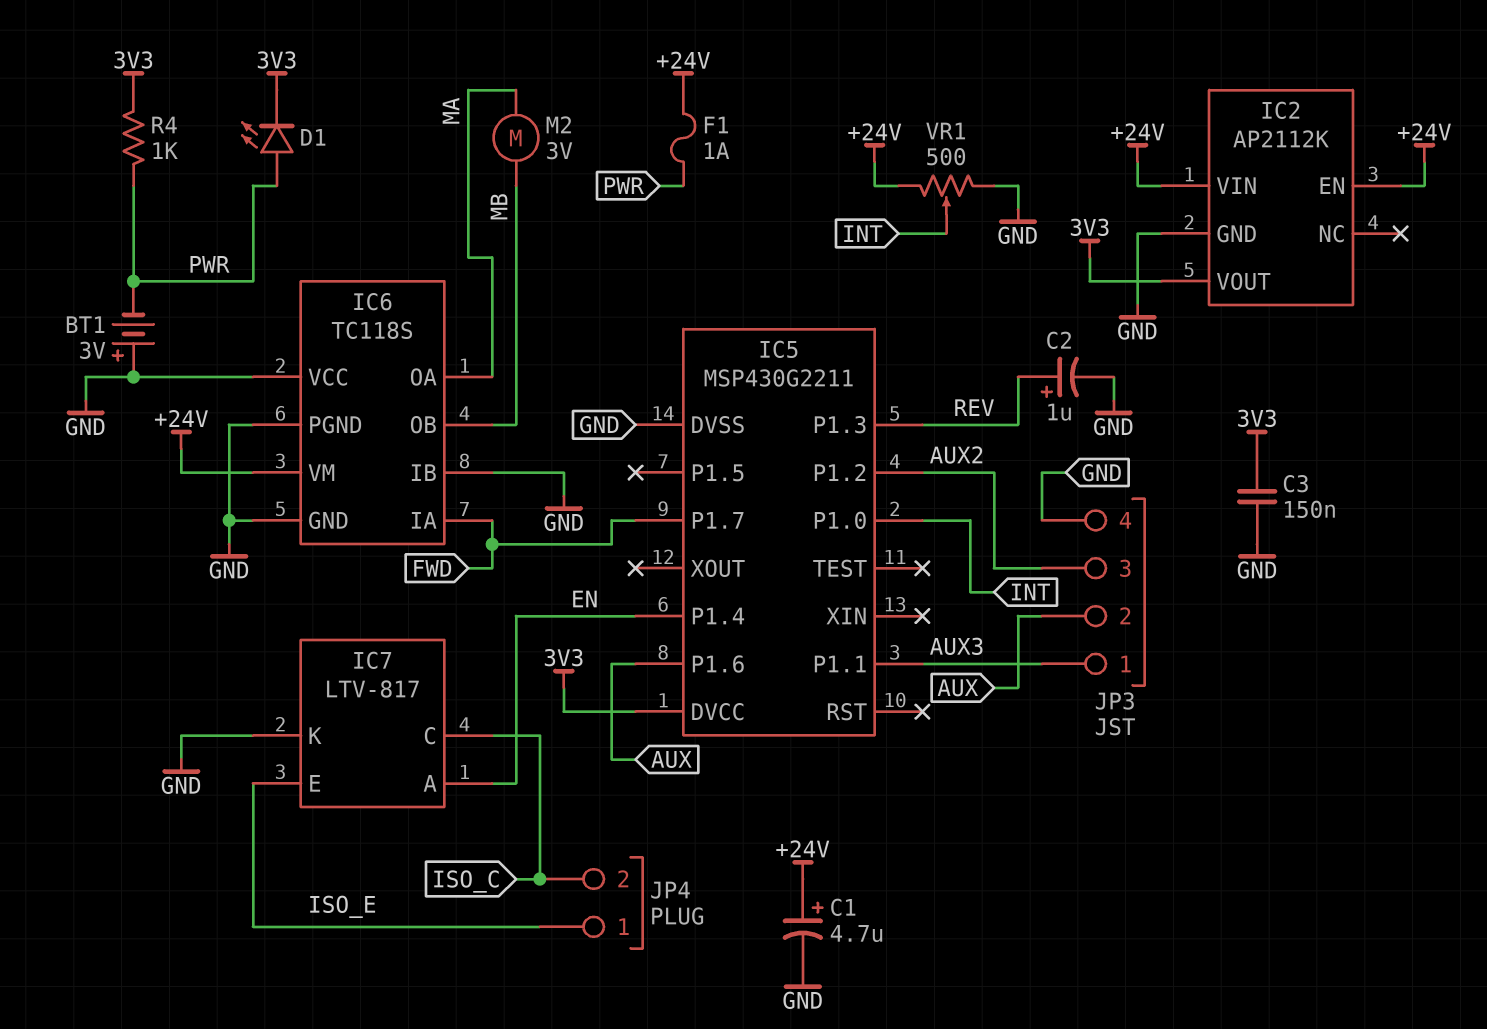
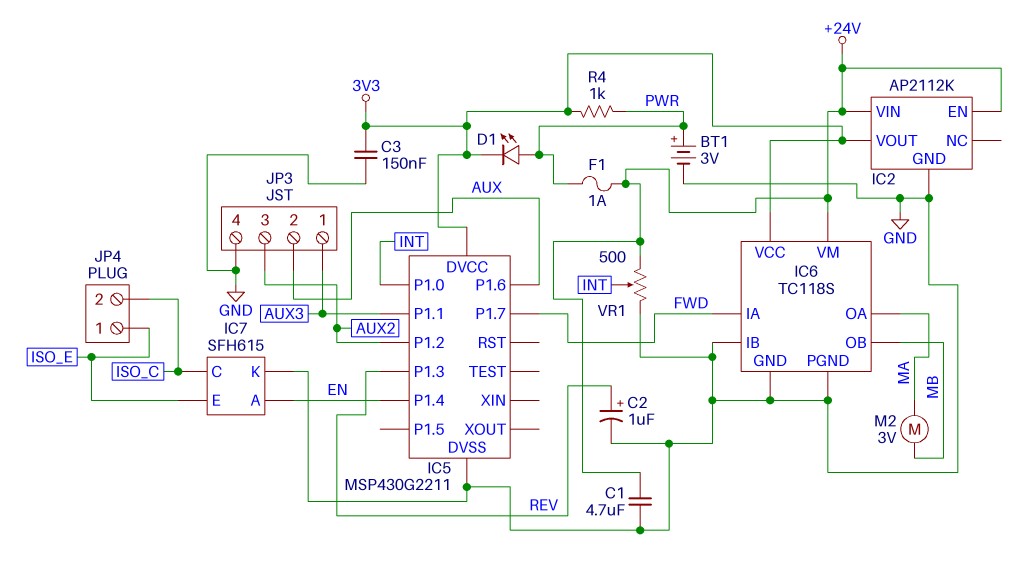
BT1: 3V (plus GND, minus PWR) -> 3V (plus PWR, minus GND)
C1: 4.7uF (plus +24V, minus GND) -> 4.7uF (+24V, GND)
IC6 pin VCC: GND -> 3V3
IC7: LTV-817 -> SFH615

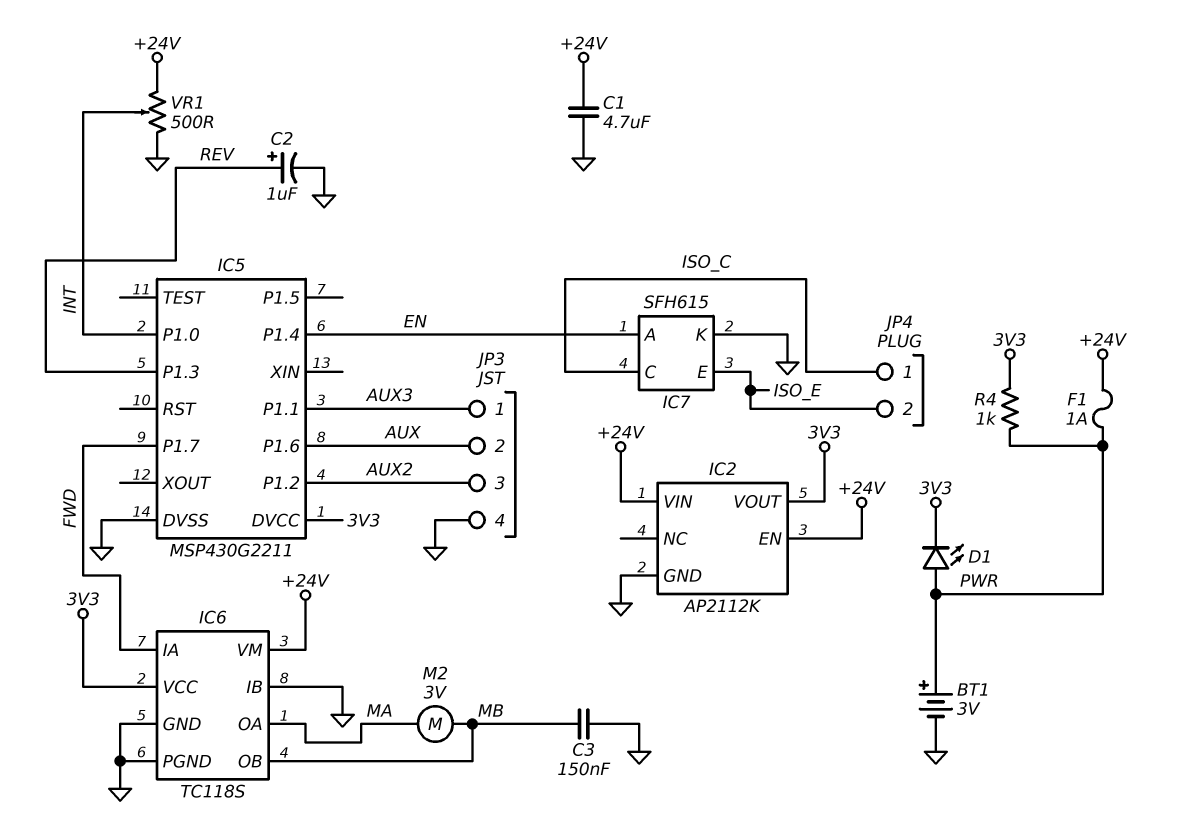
C3: 150nF (3V3, GND) -> 150nF (GND, MB)
JP4 pin 1: ISO_E -> ISO_C
JP4 pin 2: ISO_C -> ISO_E

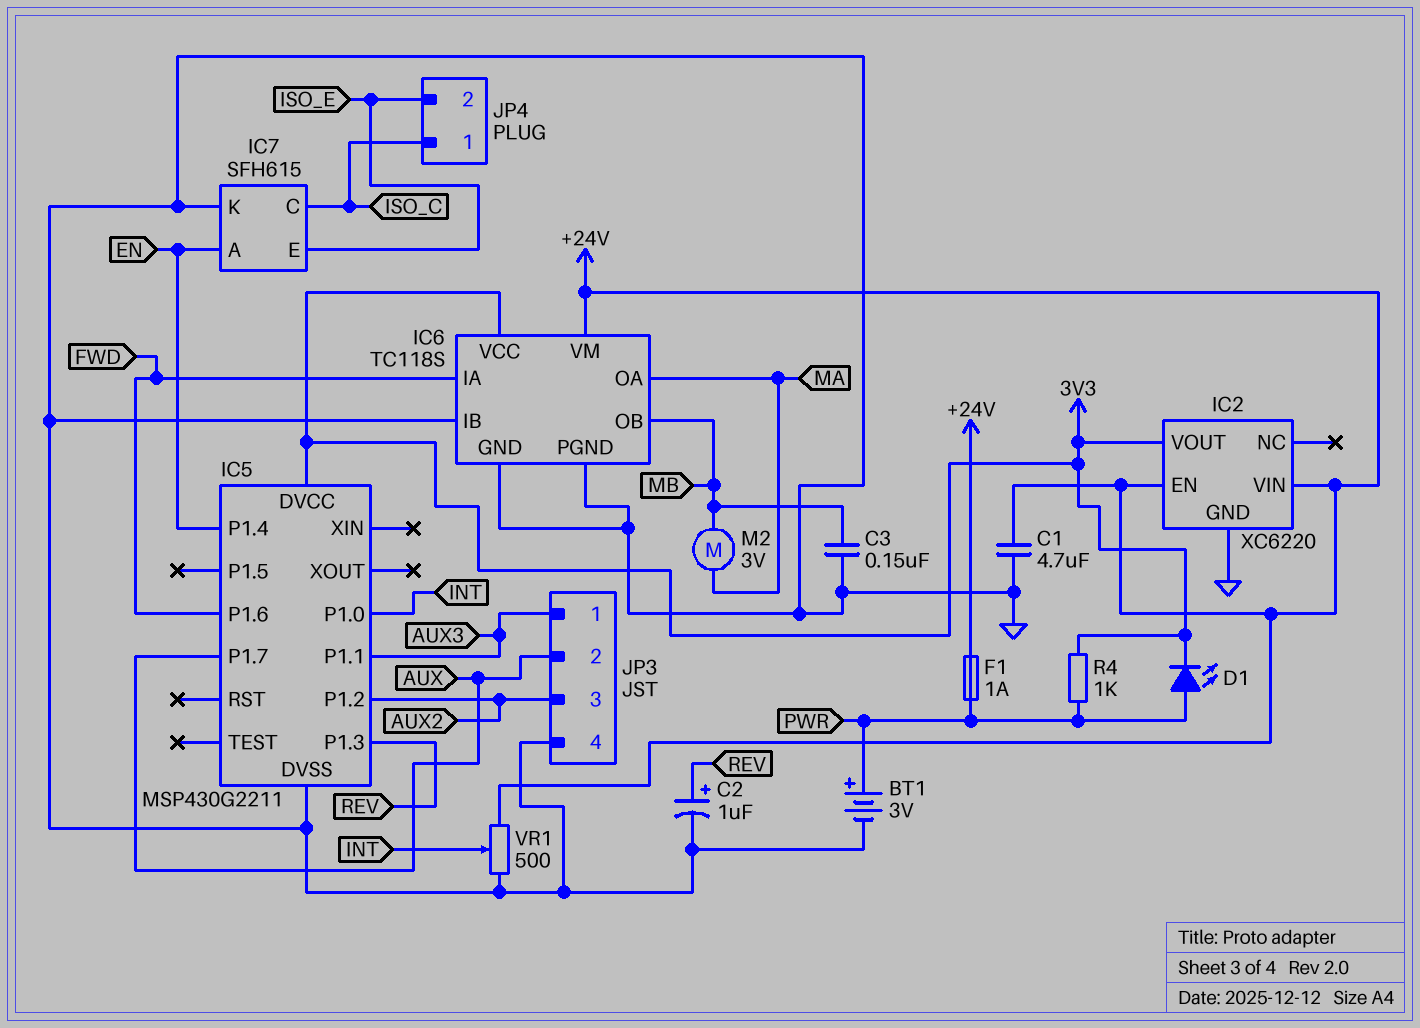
IC2: AP2112K -> XC6220
IC5 pin P1.6: AUX -> FWD
IC5 pin P1.7: FWD -> AUX

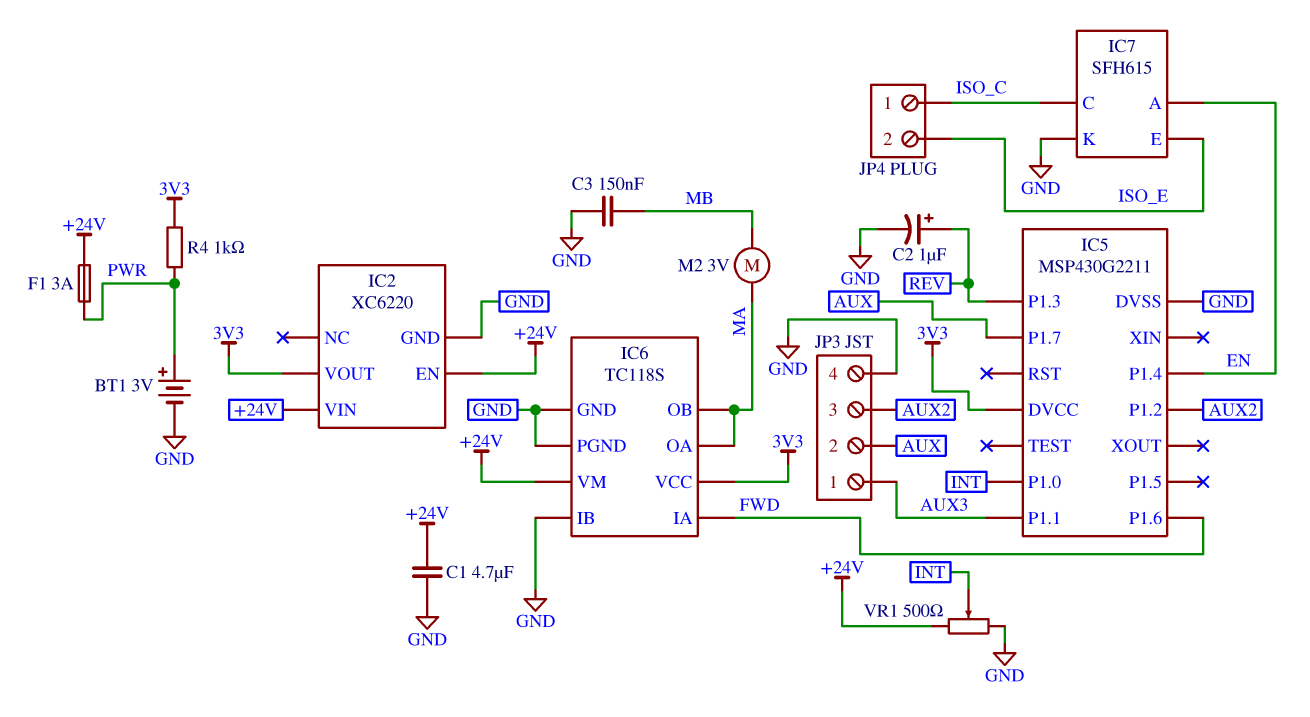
D1: LED (A PWR, K 3V3) -> none
F1: 1A (+24V, PWR) -> 3A (+24V, PWR)
IC6 pin OB: MB -> MA

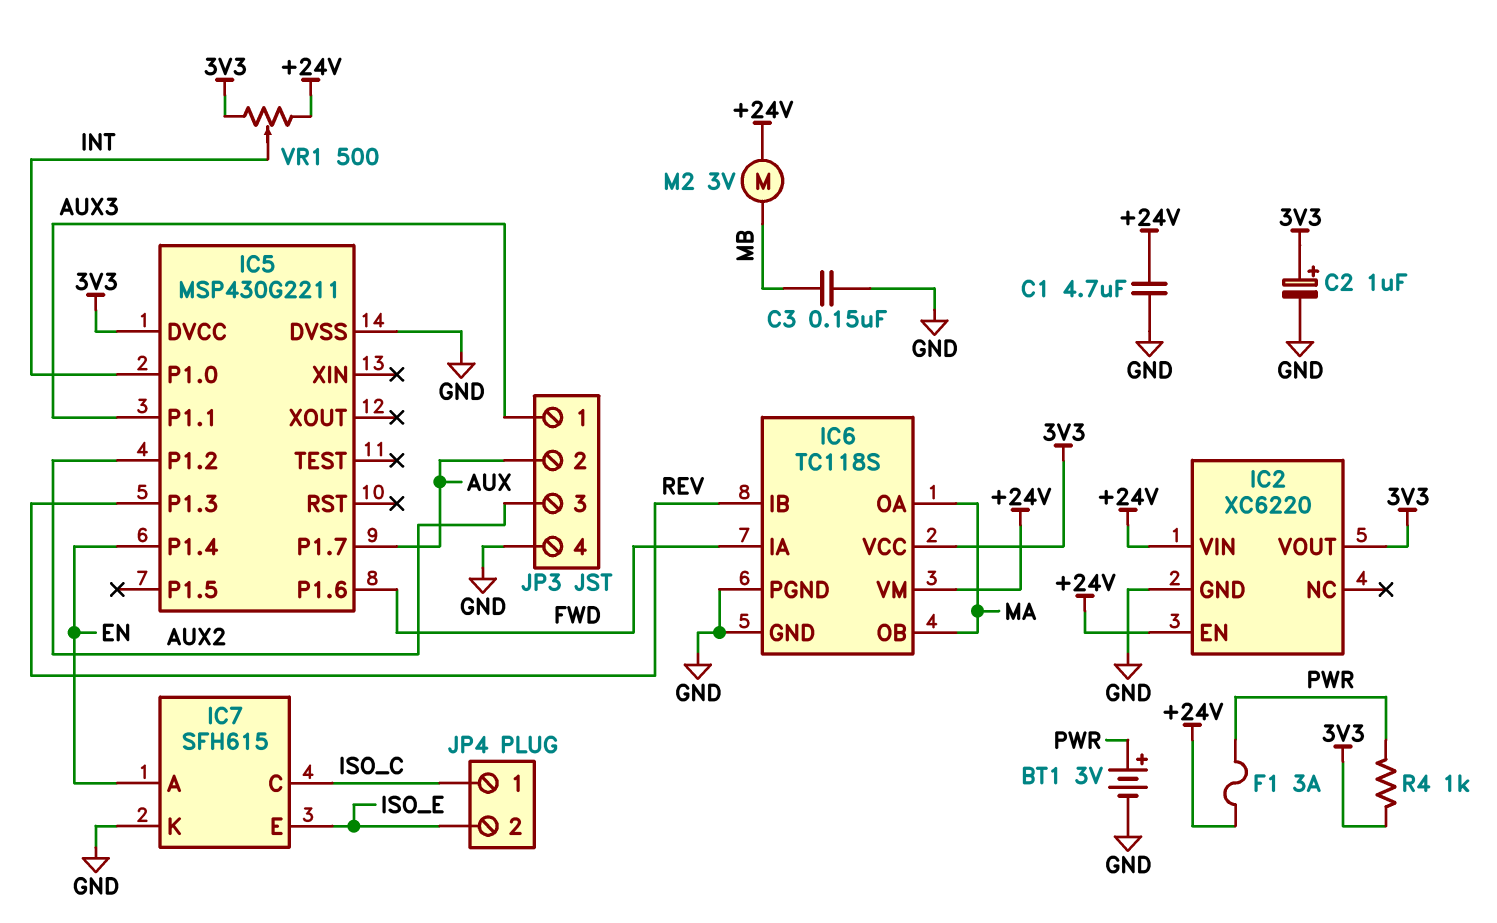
C2: 1uF (plus REV, minus GND) -> 1uF (plus 3V3, minus GND)
IC6 pin IB: GND -> REV
M2: motor 3V (MA, MB) -> motor 3V (+24V, MB)
VR1: 500 (+24V, GND, wiper INT) -> 500 (+24V, 3V3, wiper INT)

